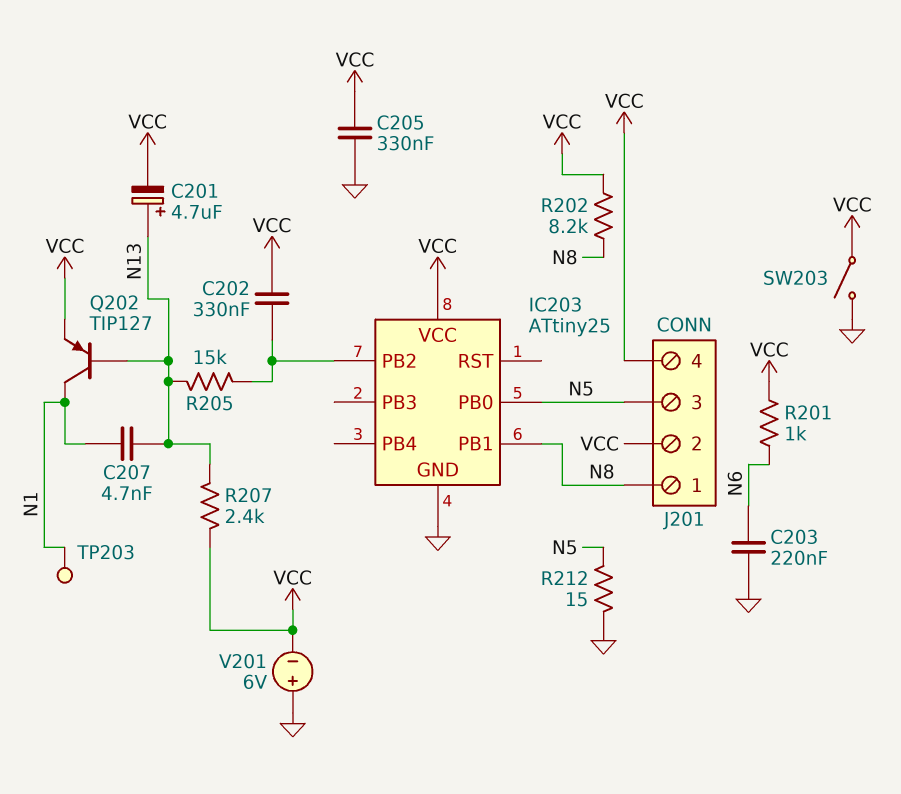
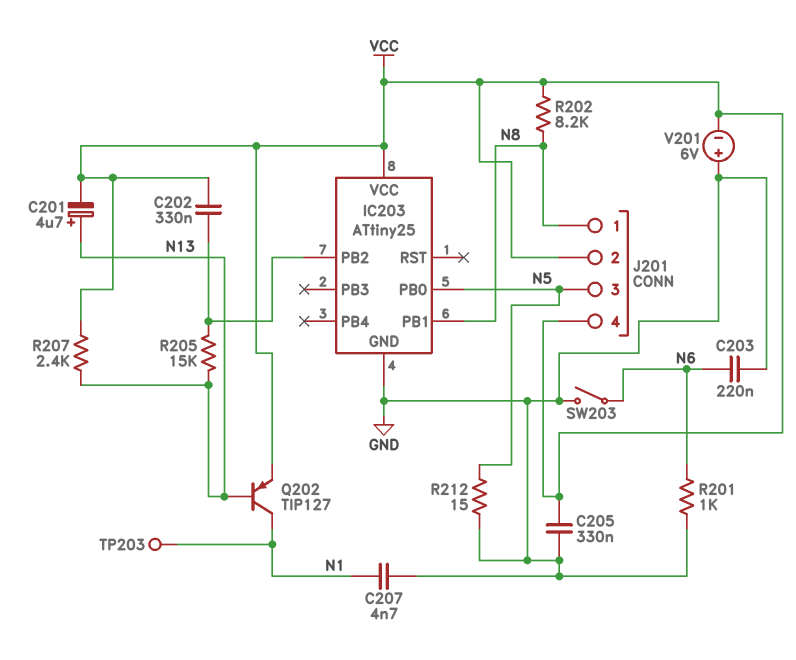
C207: 4.7nF (N1, N13) -> 4.7nF (GND, N1)
R201: 1k (N6, VCC) -> 1k (GND, N6)
SW203: switch (GND, VCC) -> switch (GND, N6)

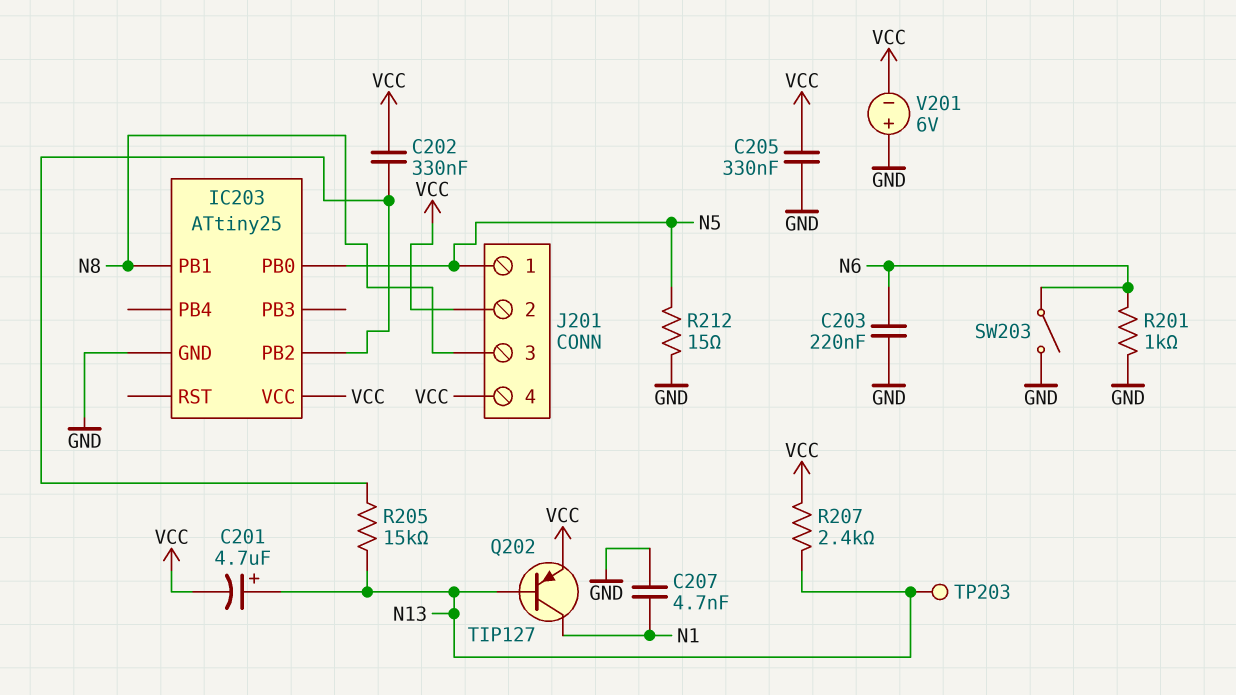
J201 pin 1: N8 -> N5
J201 pin 3: N5 -> N8
R202: 8.2k (N8, VCC) -> none
TP203: test point (N1) -> test point (N13)

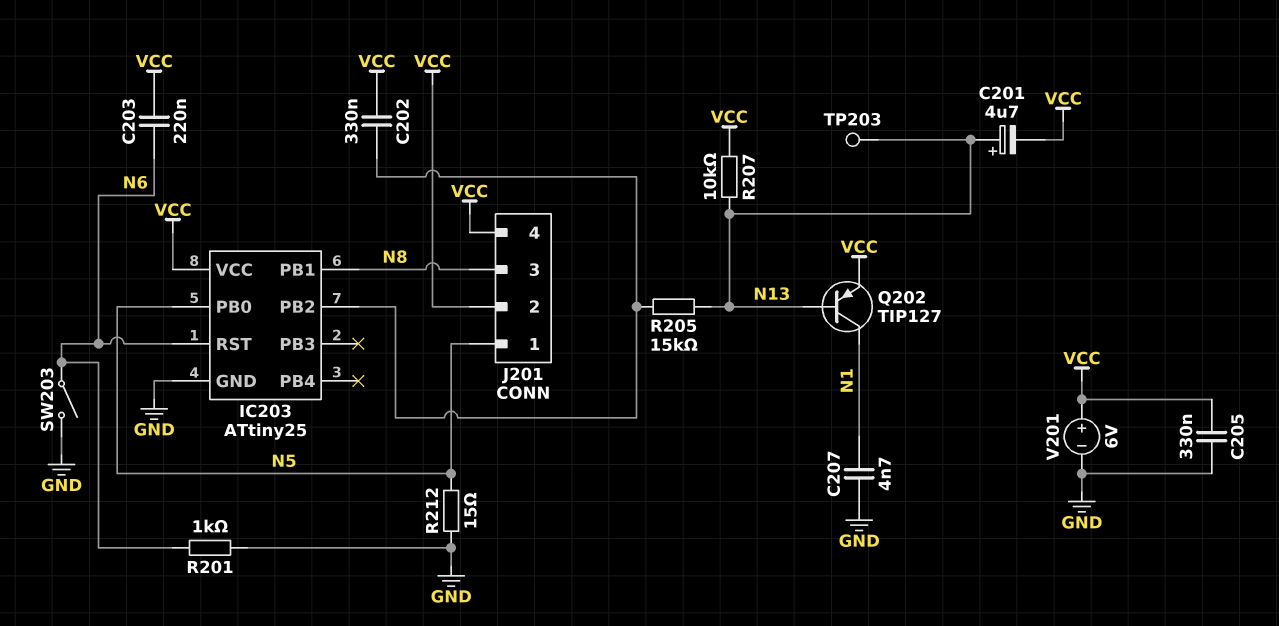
C203: 220nF (GND, N6) -> 220nF (N6, VCC)
IC203 pin RST: none -> N6
R207: 2.4k (N13, VCC) -> 10k (N13, VCC)
V201: 6V (plus GND, minus VCC) -> 6V (plus VCC, minus GND)

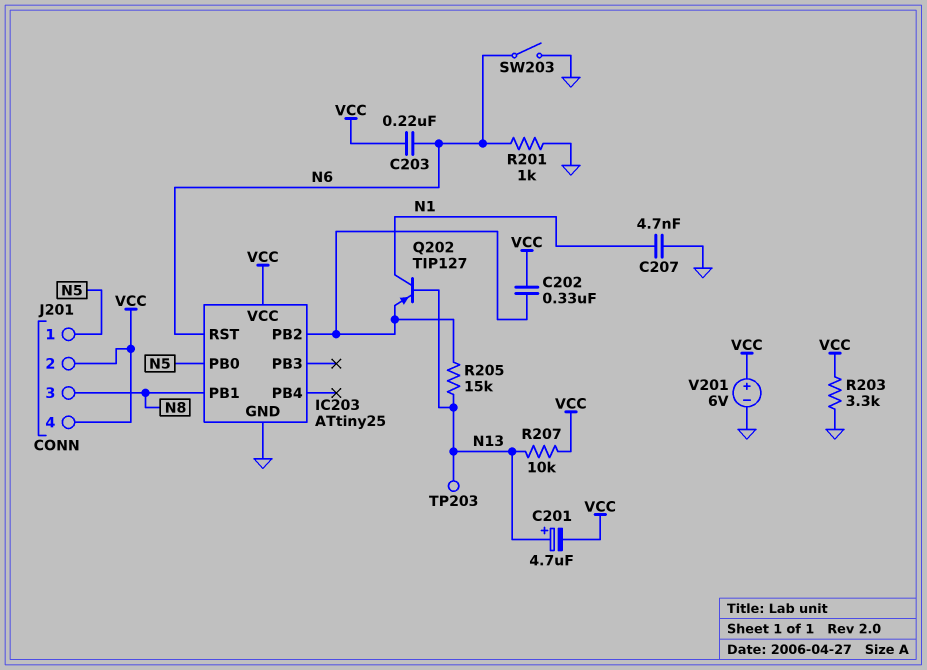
C205: 330nF (GND, VCC) -> none
Q202: PNP TIP127 (B N13, C N1, E VCC) -> PNP TIP127 (B N13, C N1, E IC203/PB2)
R203: none -> 3.3k (GND, VCC)
R212: 15 (GND, N5) -> none

